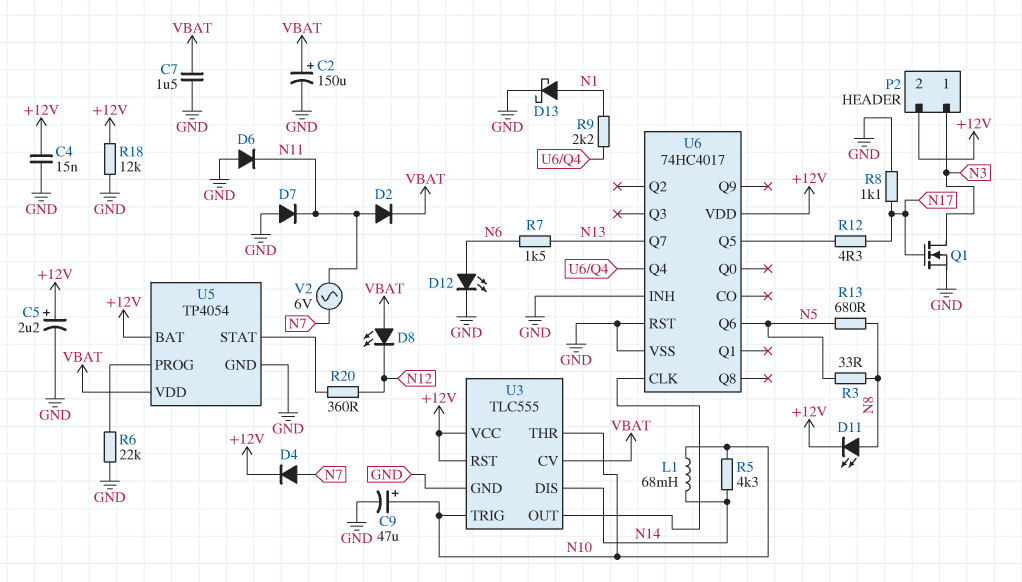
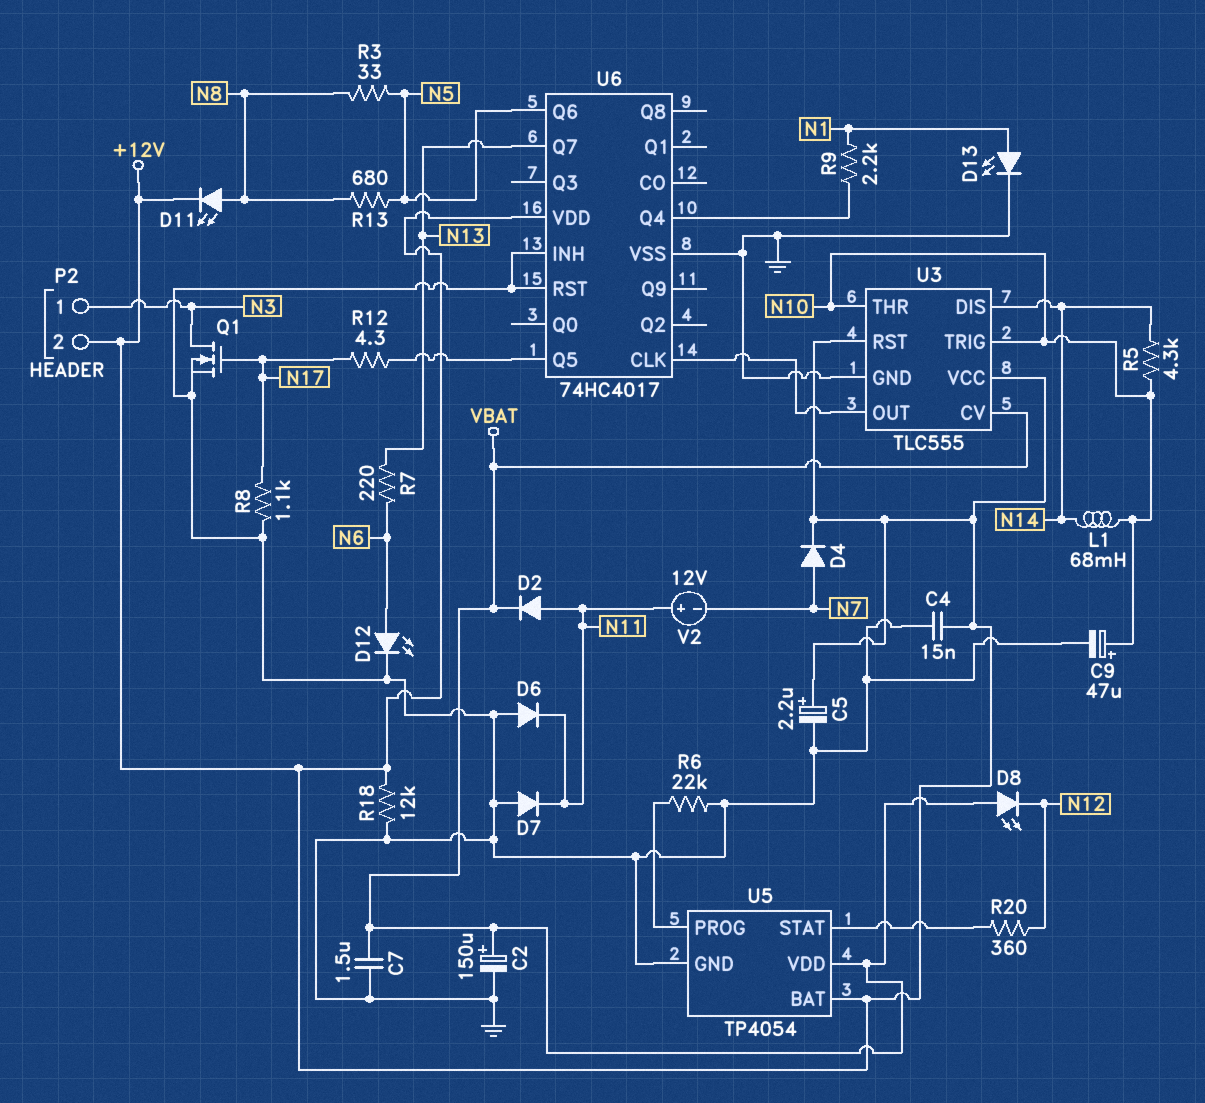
D13: schottky (A N1, K GND) -> LED (A N1, K GND)
R7: 1.5k (N6, N13) -> 220 (N6, N13)
V2: AC 6V (N7, N11) -> 12V (plus N11, minus N7)

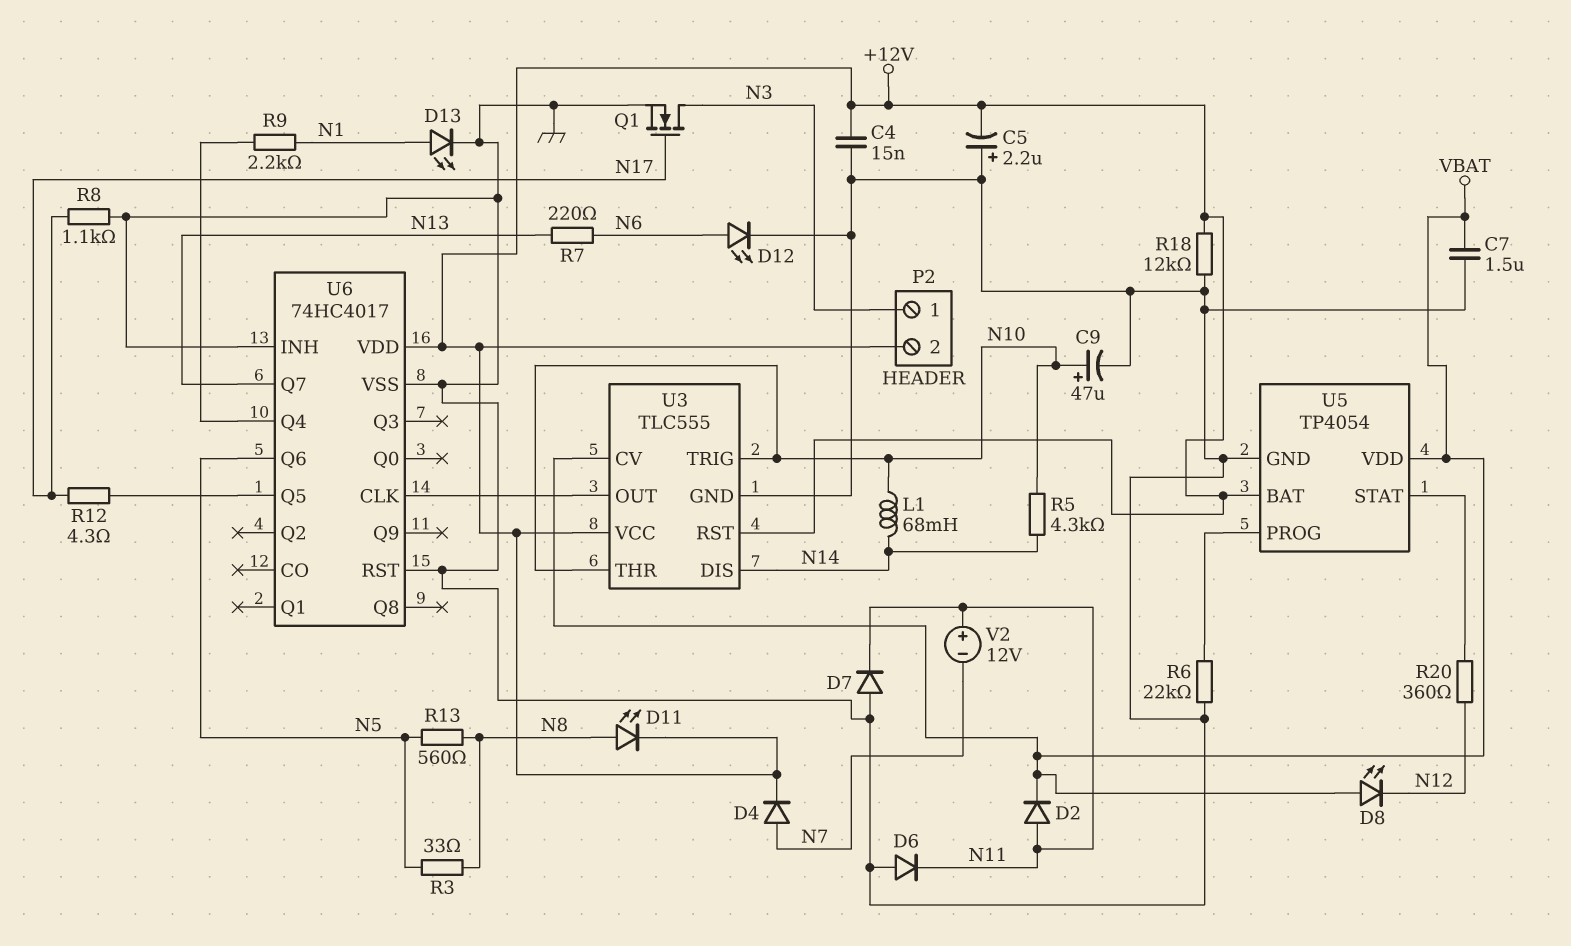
C2: 150uF (plus VBAT, minus GND) -> none
C5: 2.2uF (plus +12V, minus GND) -> 2.2uF (plus GND, minus +12V)
R13: 680 (N5, N8) -> 560 (N5, N8)

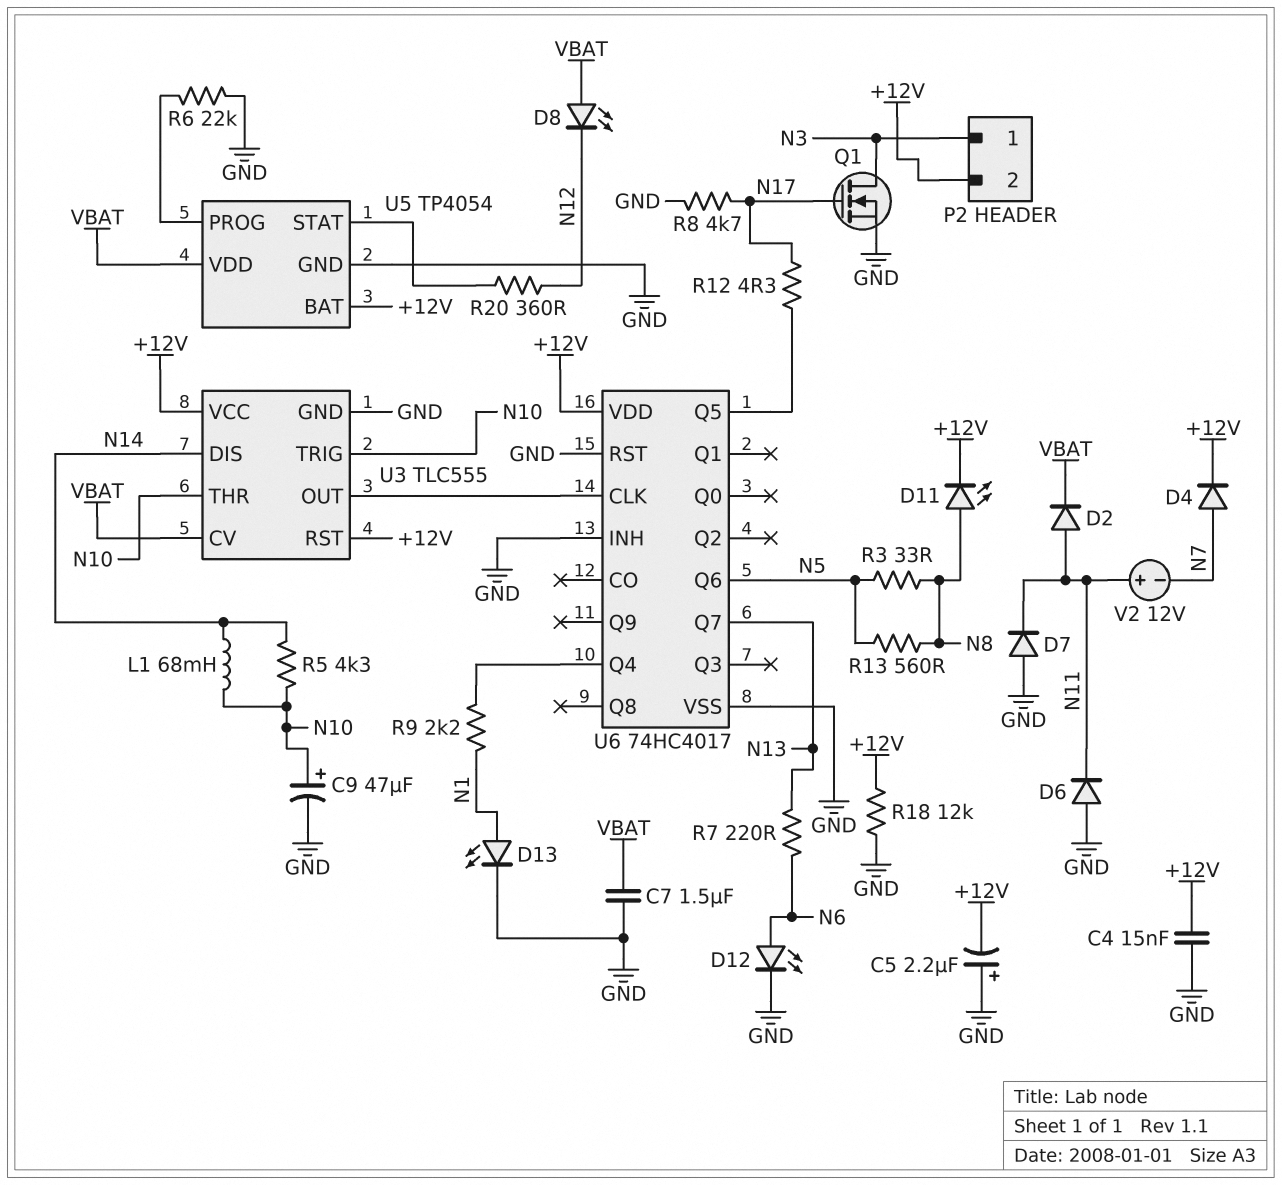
R8: 1.1k (GND, N17) -> 4.7k (GND, N17)

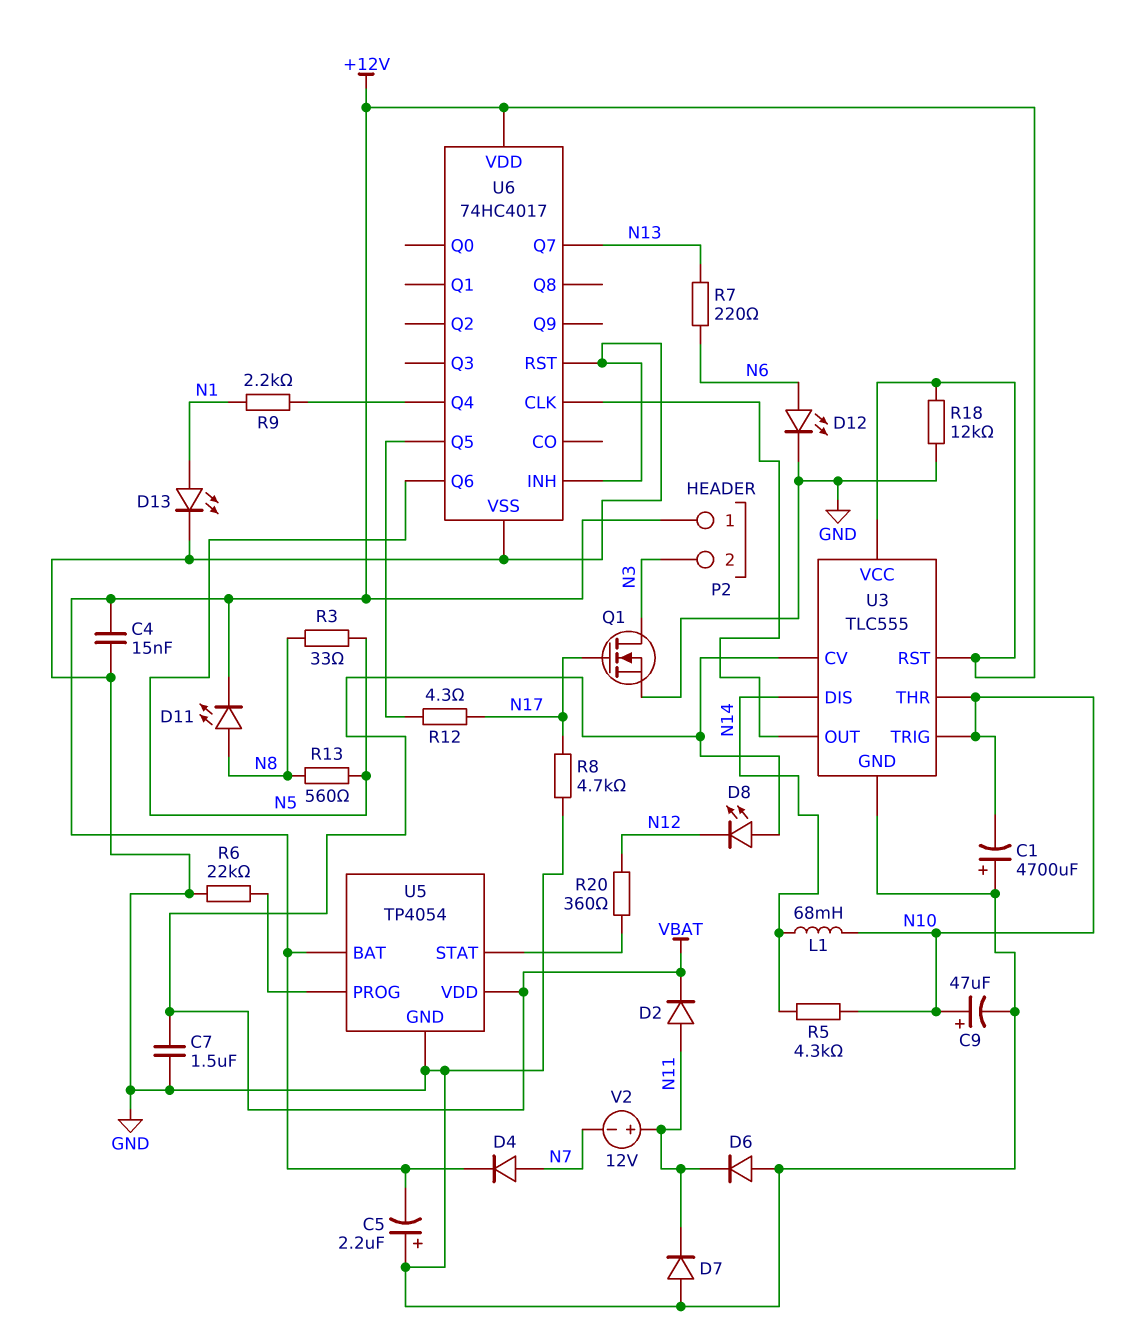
C1: none -> 4700uF (plus GND, minus N10)
P2 pin 1: N3 -> +12V
P2 pin 2: +12V -> N3

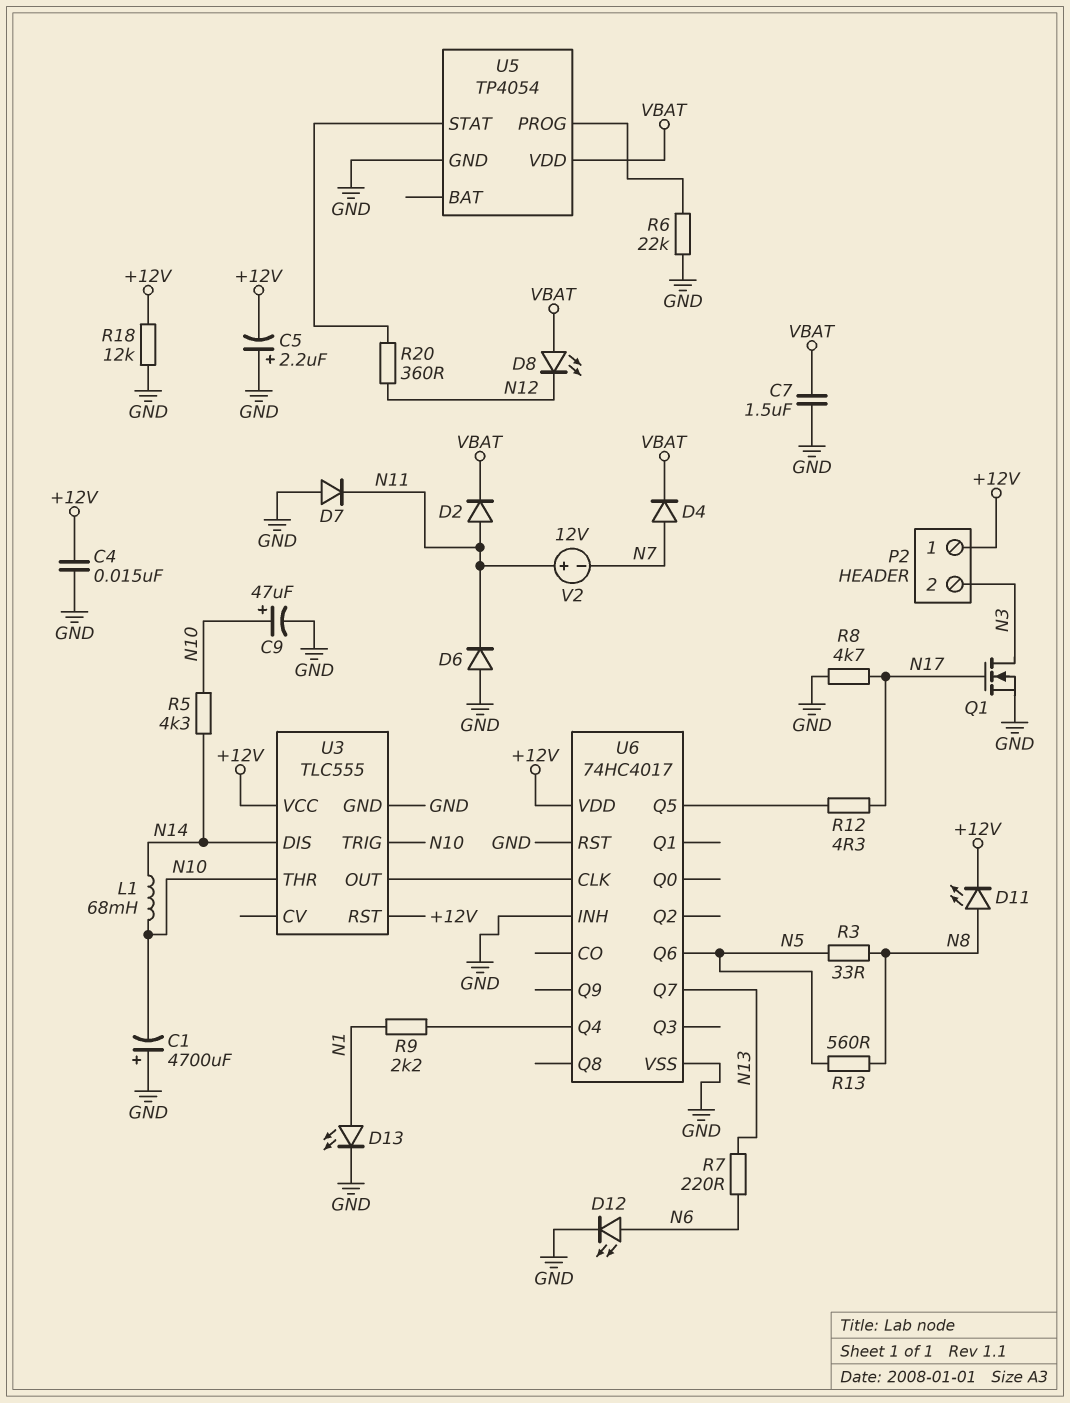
D4: diode (A N7, K +12V) -> diode (A N7, K VBAT)
U3 pin CV: VBAT -> none
U5 pin BAT: +12V -> none

